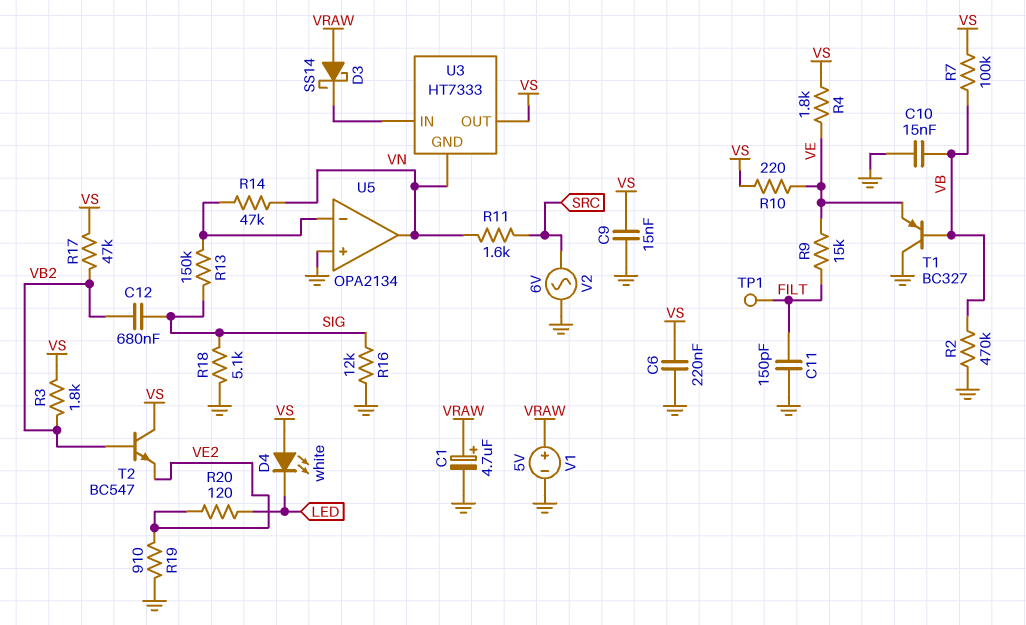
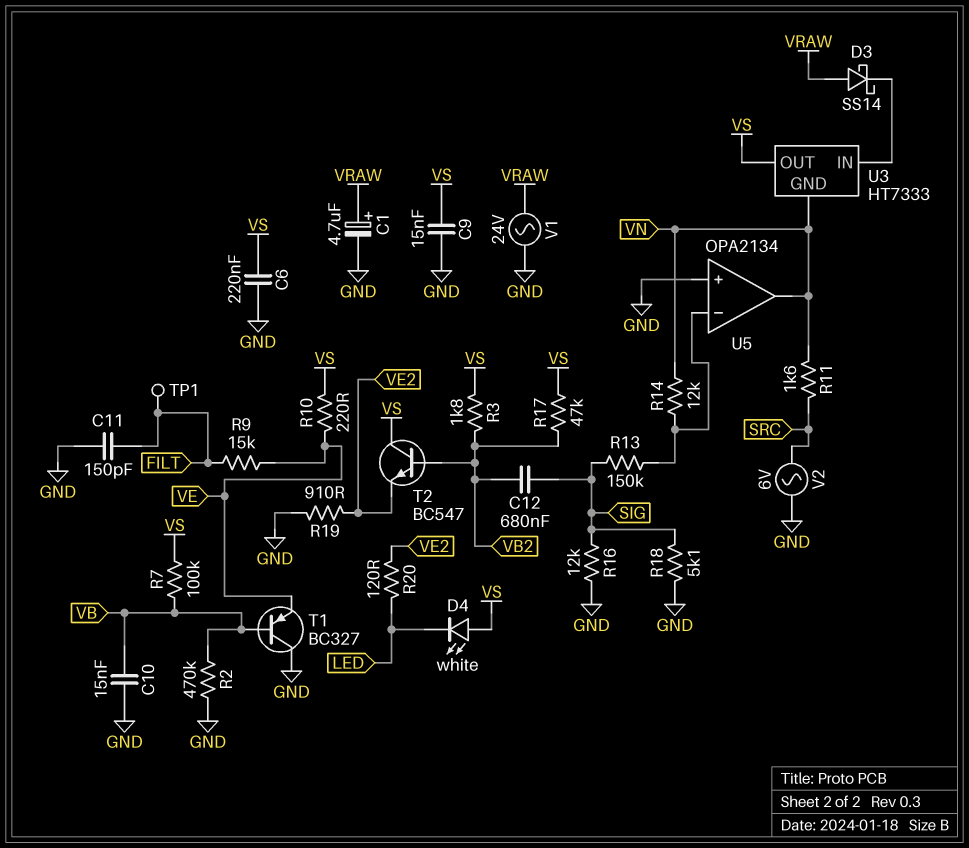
R4: 1.8k (VE, VS) -> none
R14: 47k (U5/in-, VN) -> 12k (U5/in-, VN)
V1: 5V (plus VRAW, minus GND) -> AC 24V (GND, VRAW)

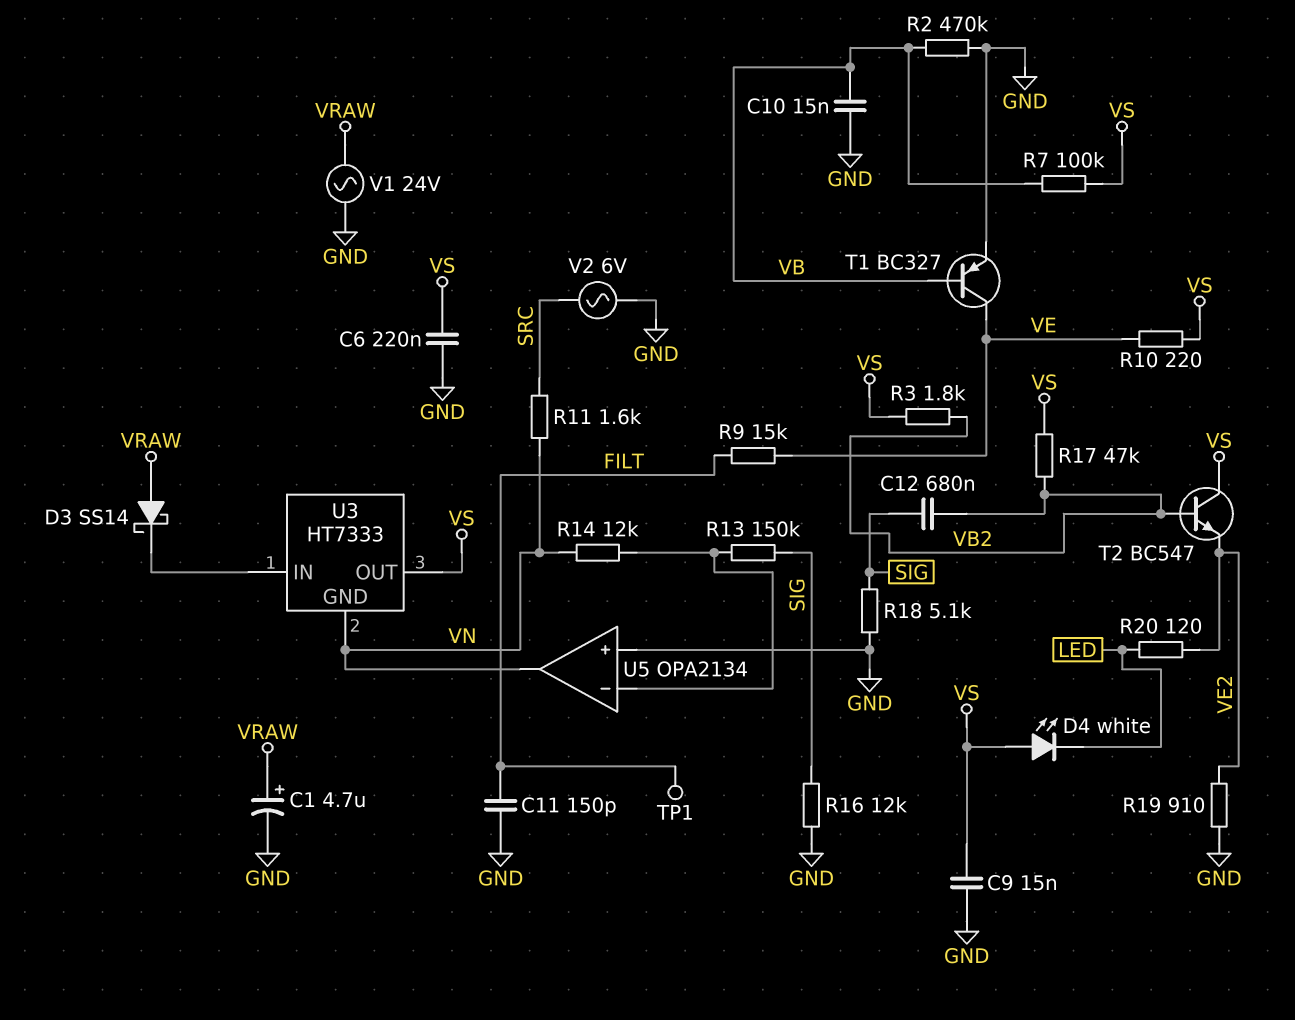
T1: PNP BC327 (B VB, C GND, E VE) -> PNP BC327 (B VB, C VE, E GND)

